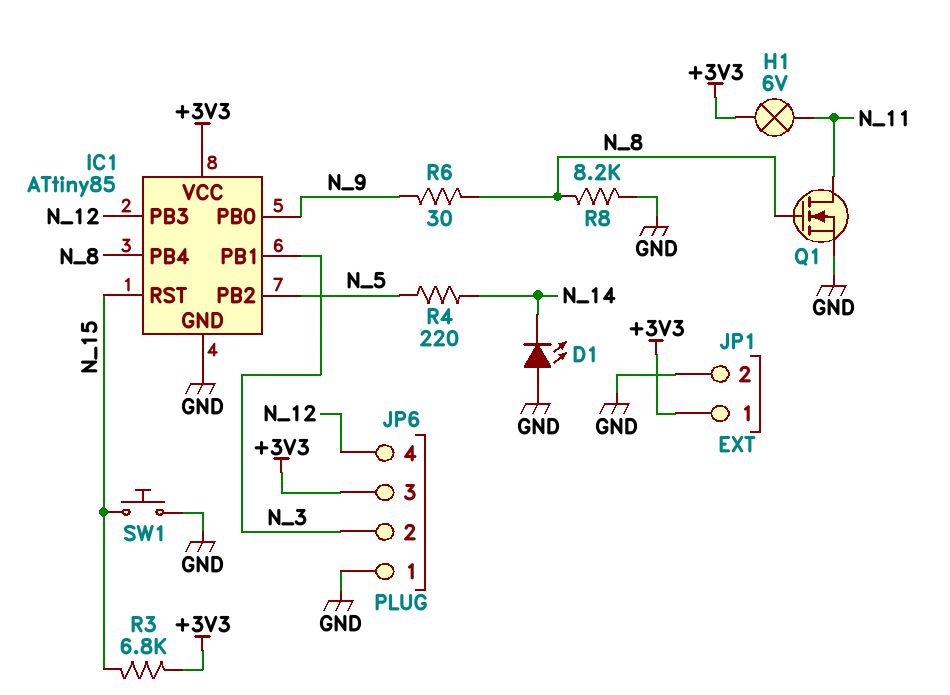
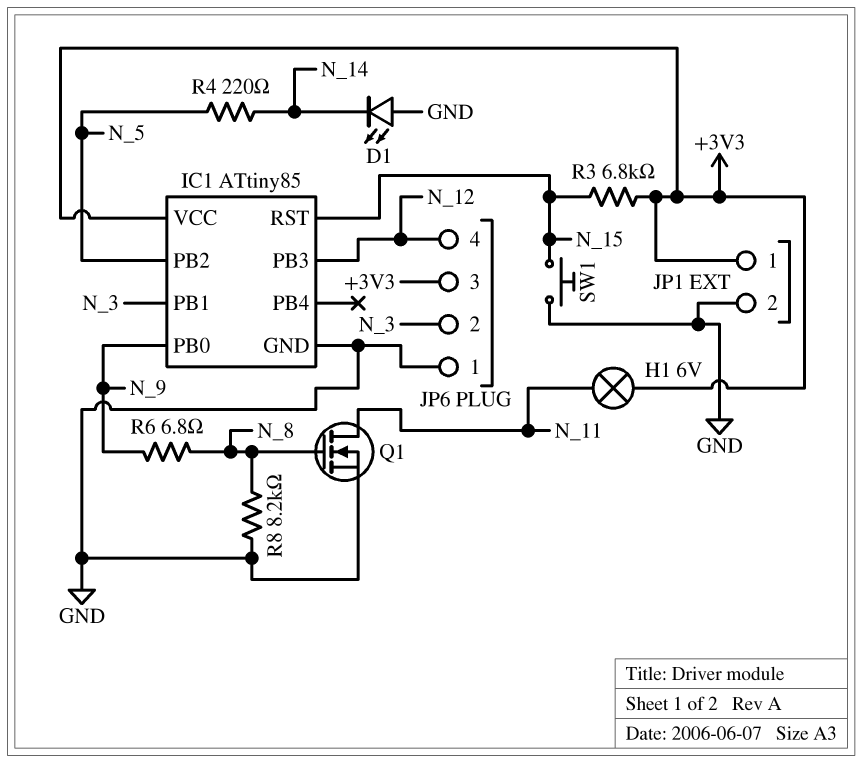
IC1 pin PB4: N_8 -> none
R6: 30 (N_8, N_9) -> 6.8 (N_8, N_9)

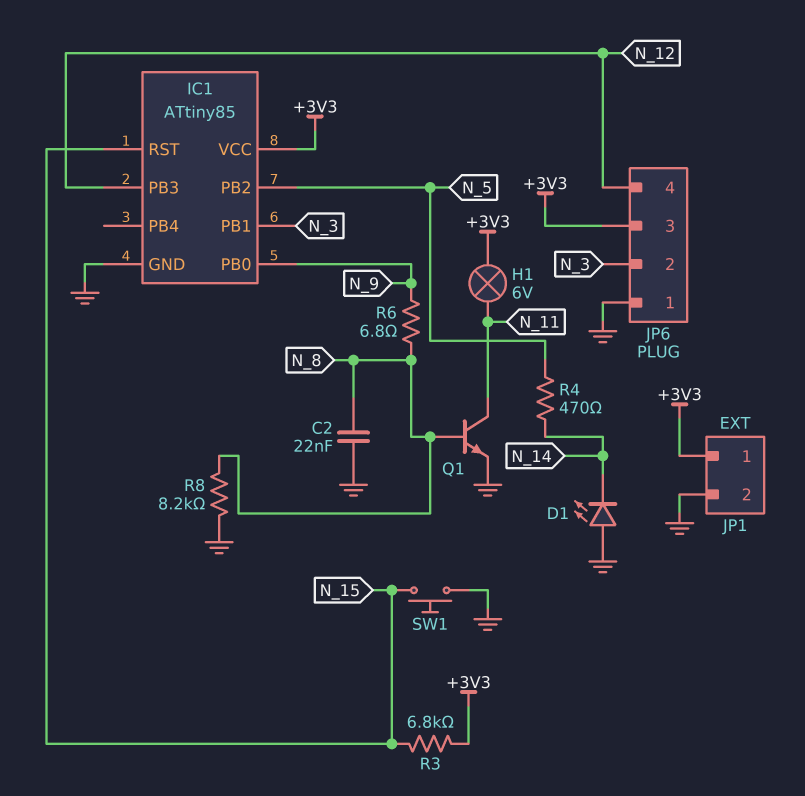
C2: none -> 22nF (GND, N_8)
Q1: NMOS (G N_8, D N_11, S GND) -> NPN (B N_8, C N_11, E GND)
R4: 220 (N_5, N_14) -> 470 (N_5, N_14)

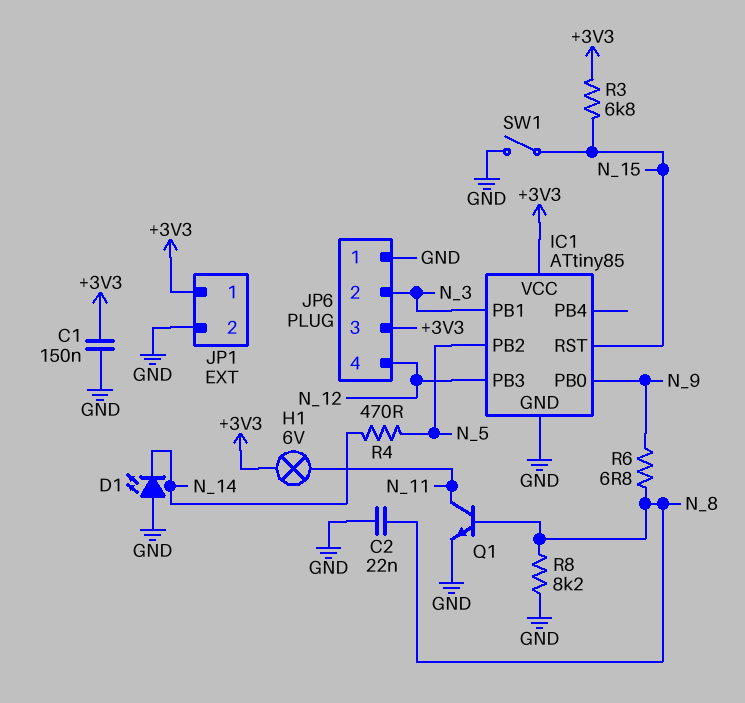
C1: none -> 150nF (+3V3, GND)
SW1: button (GND, N_15) -> switch (GND, N_15)

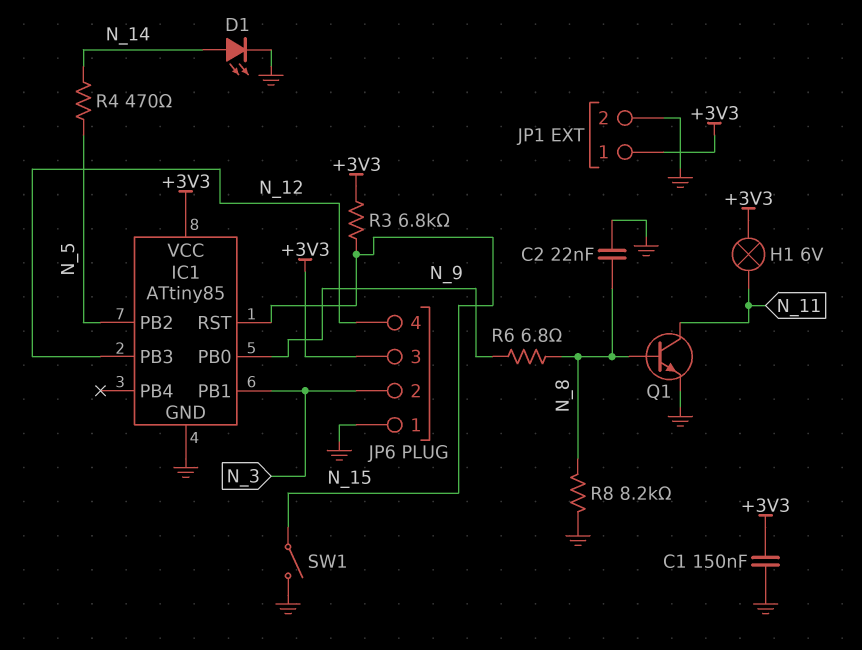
D1: LED (A GND, K N_14) -> LED (A N_14, K GND)

